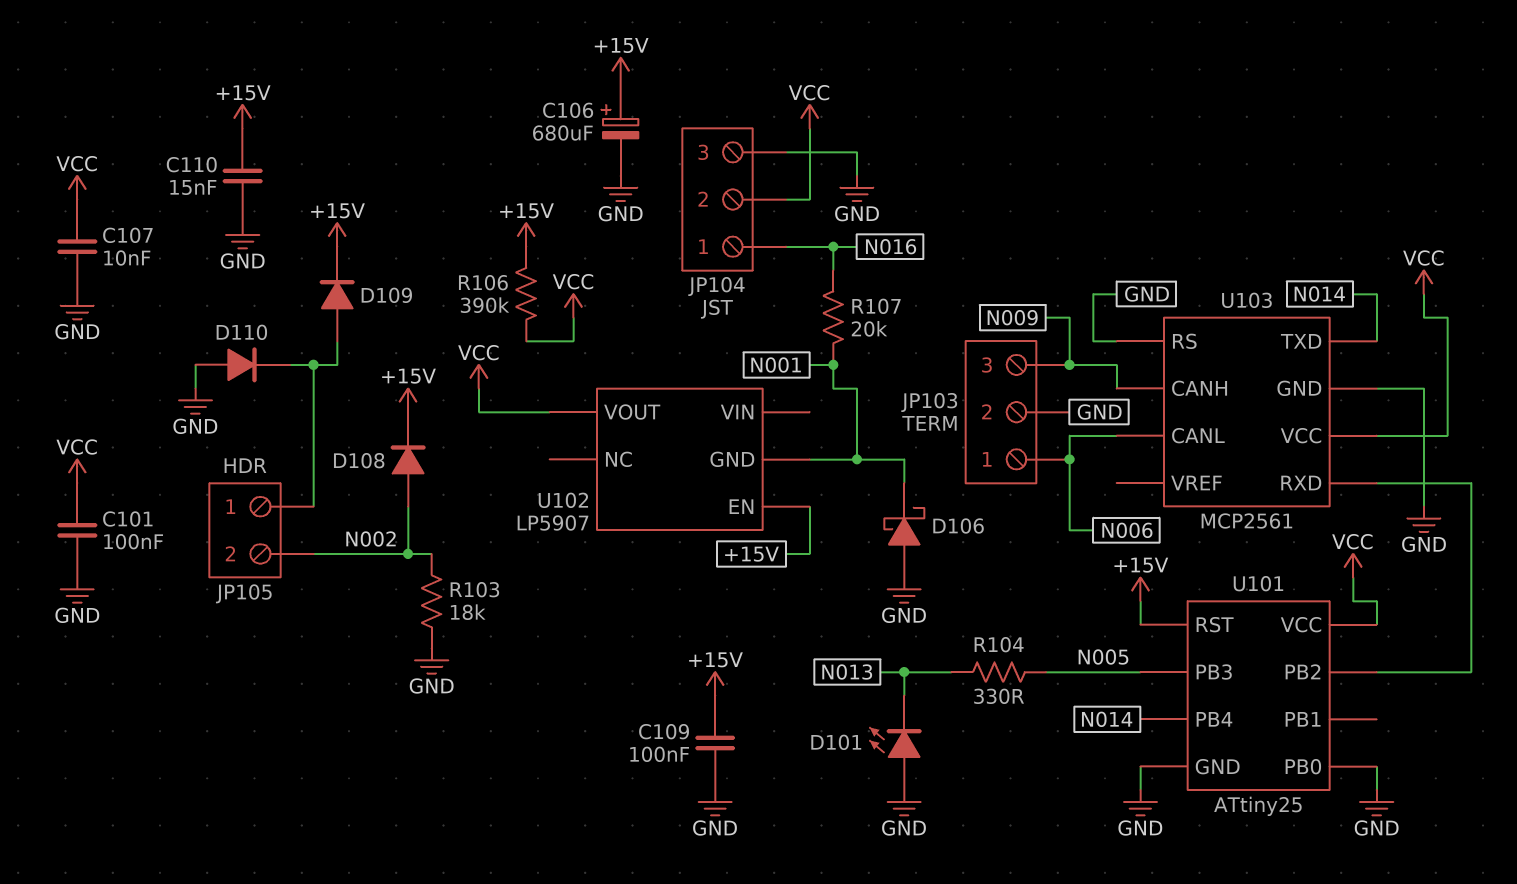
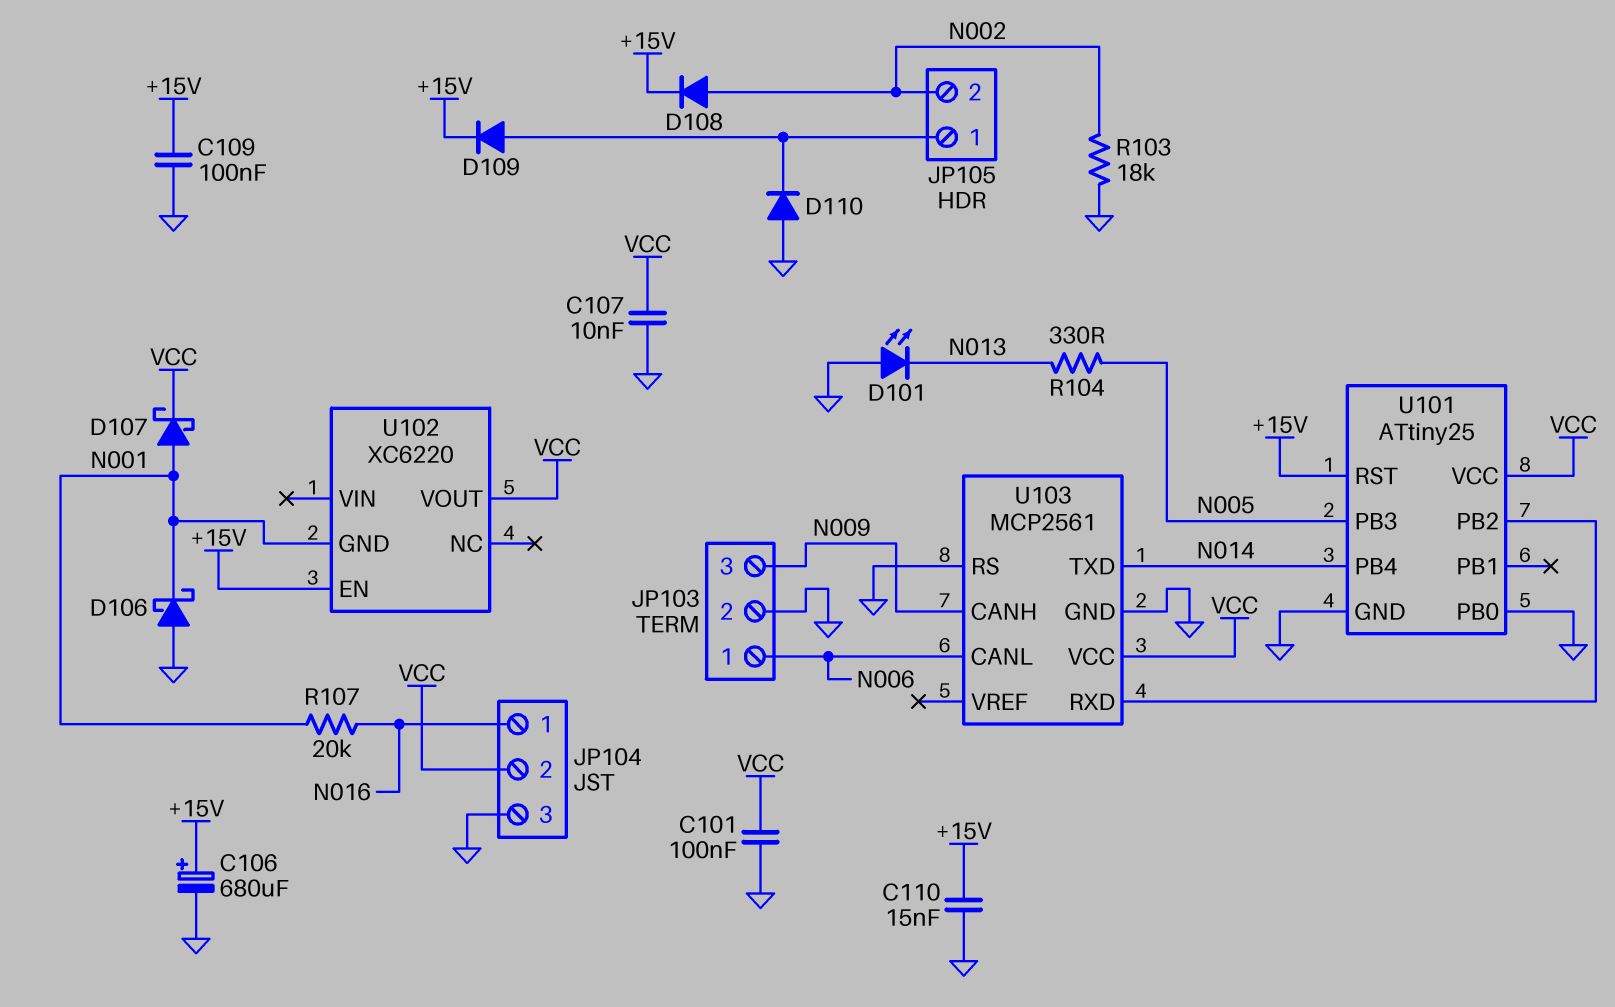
D107: none -> schottky (A N001, K VCC)
R106: 390k (+15V, VCC) -> none
U102: LP5907 -> XC6220

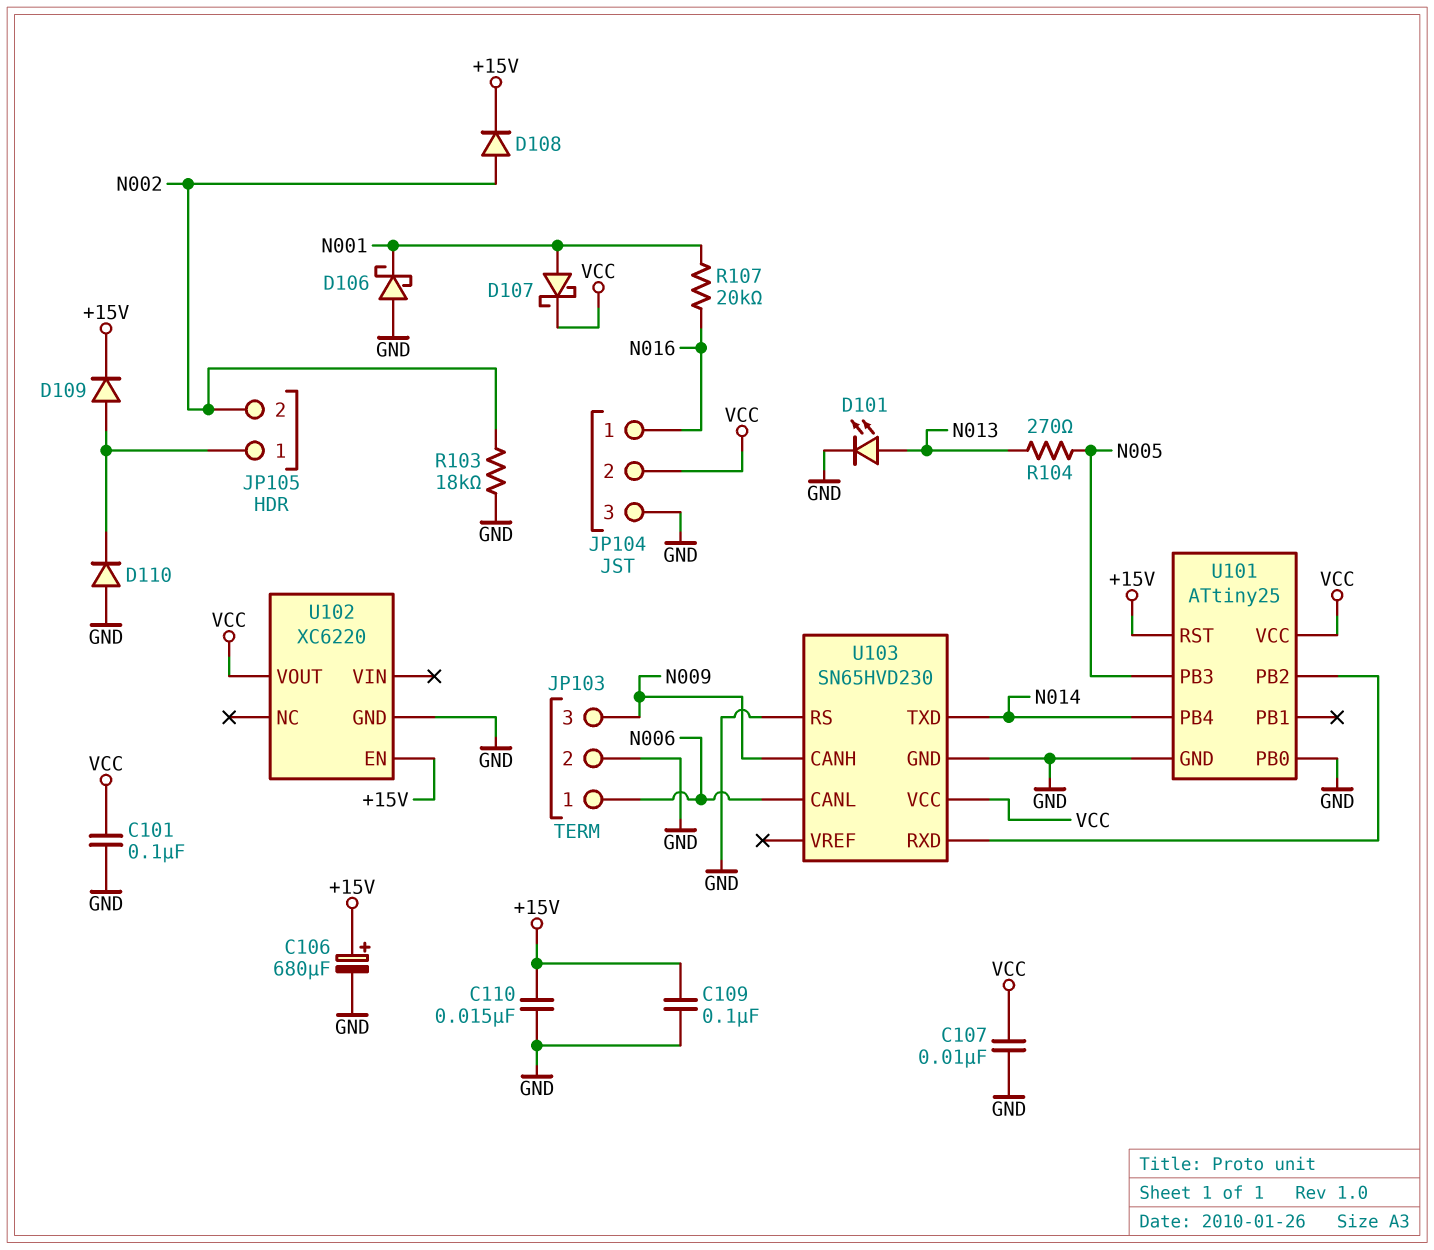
D101: LED (A GND, K N013) -> LED (A N013, K GND)
R104: 330 (N005, N013) -> 270 (N005, N013)
U102 pin GND: N001 -> GND
U103: MCP2561 -> SN65HVD230

